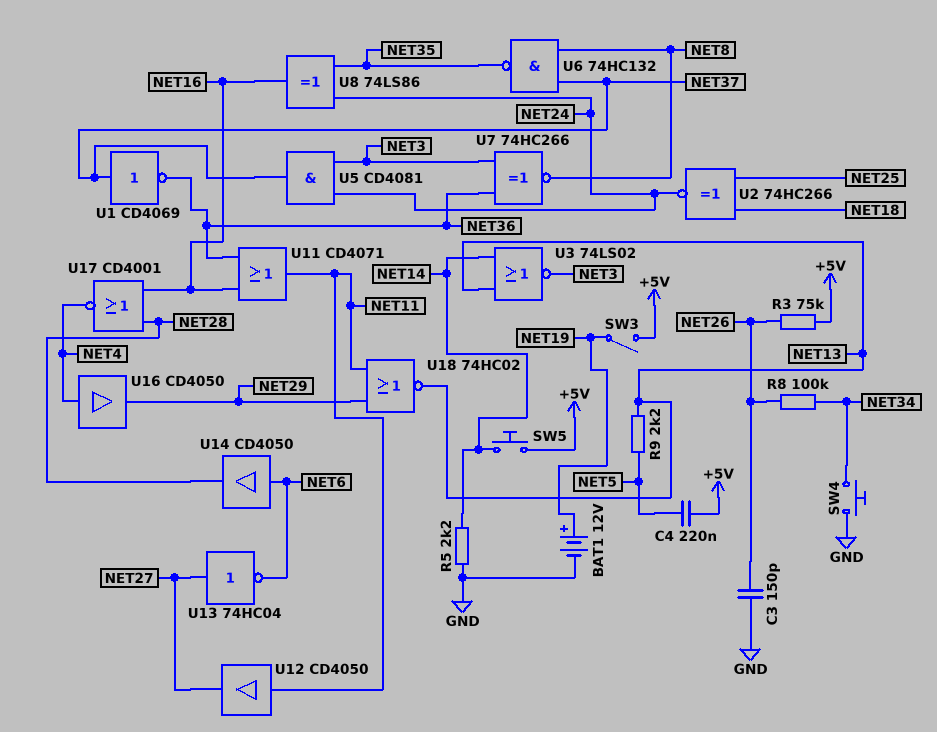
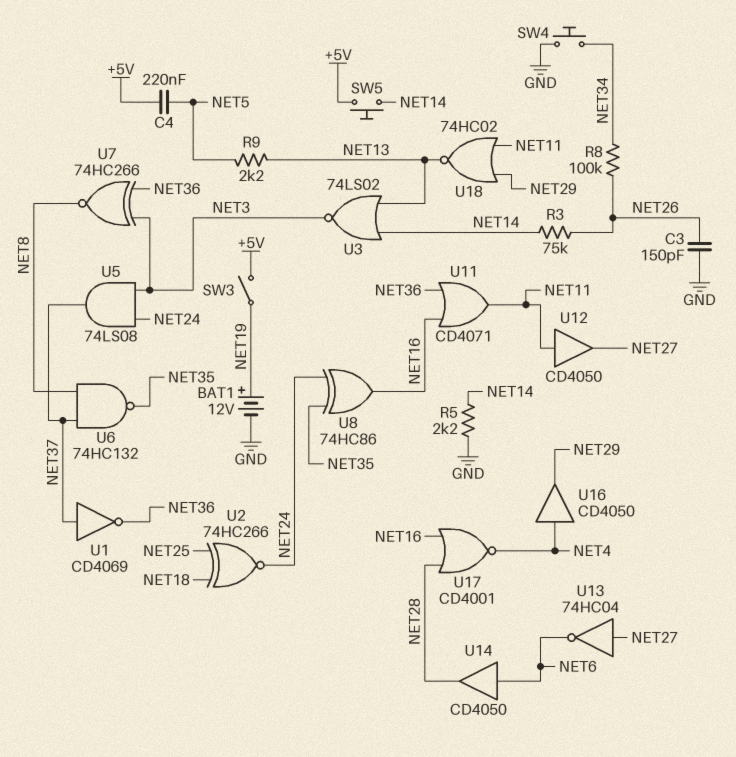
R3: 75k (+5V, NET26) -> 75k (NET14, NET26)
U5: AND CD4081 (in NET3, in NET24, out NET37) -> AND 74LS08 (in NET3, in NET24, out NET37)
U8: XOR 74LS86 (in NET24, in NET35, out NET16) -> XOR 74HC86 (in NET24, in NET35, out NET16)

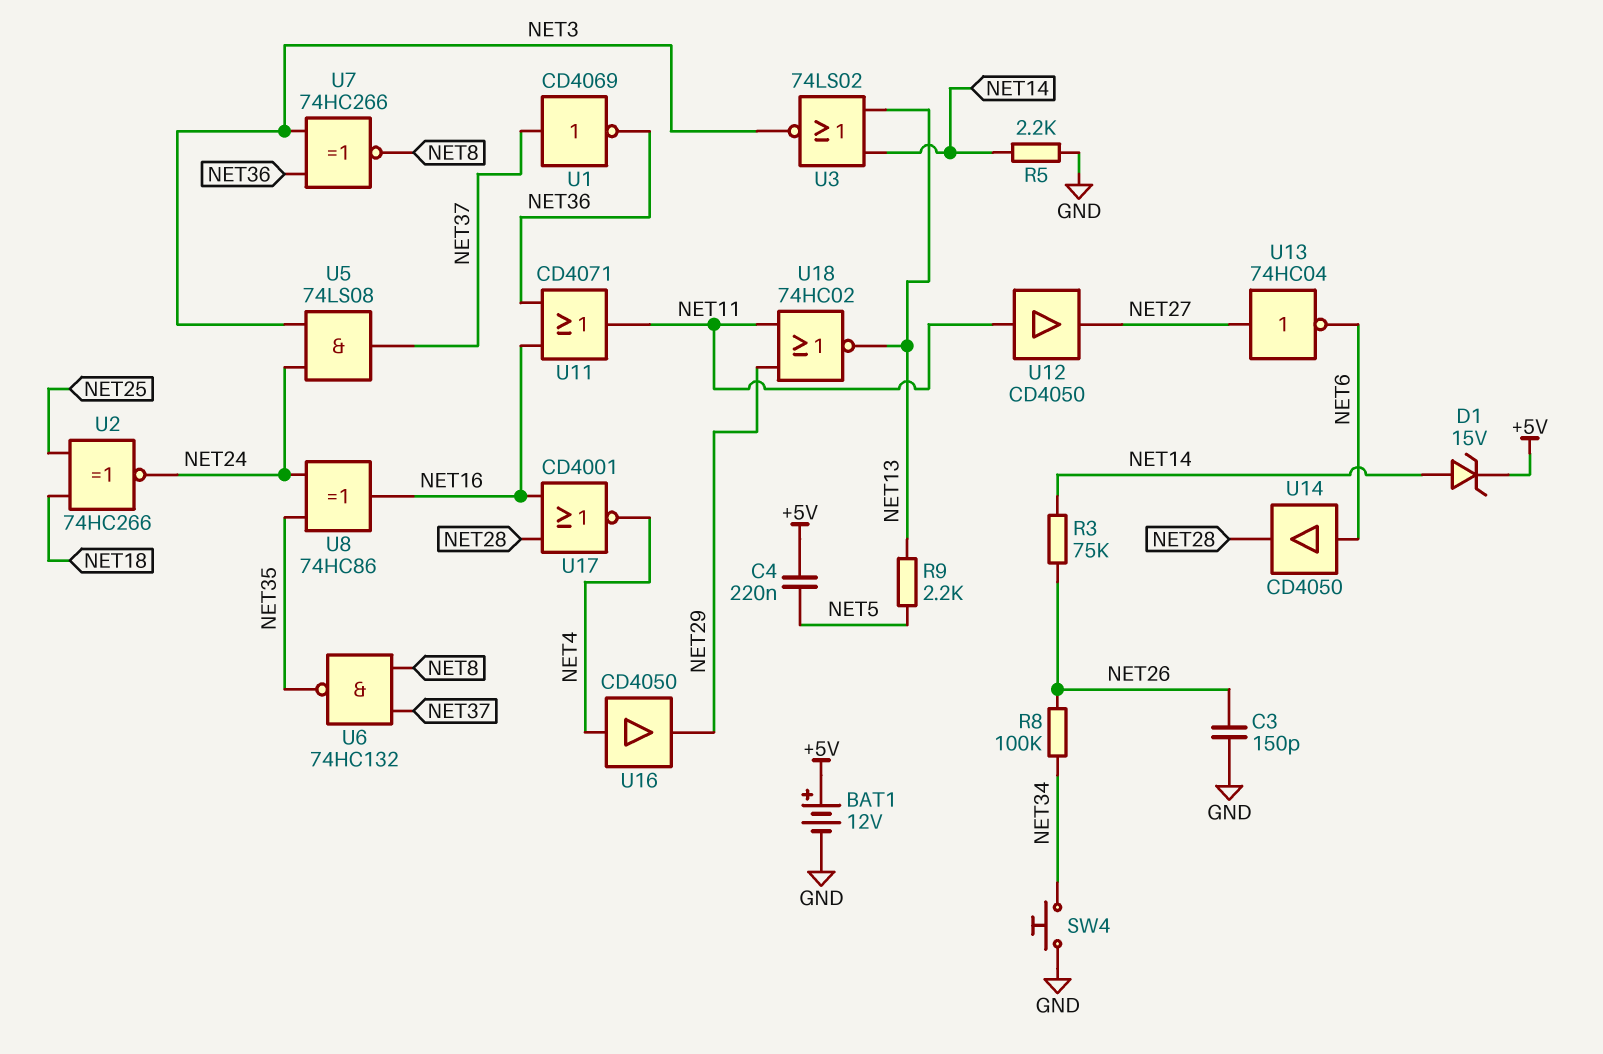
BAT1: 12V (plus NET19, minus GND) -> 12V (plus +5V, minus GND)
D1: none -> zener 15V (A NET14, K +5V)
SW3: switch (+5V, NET19) -> none
SW5: button (+5V, NET14) -> none

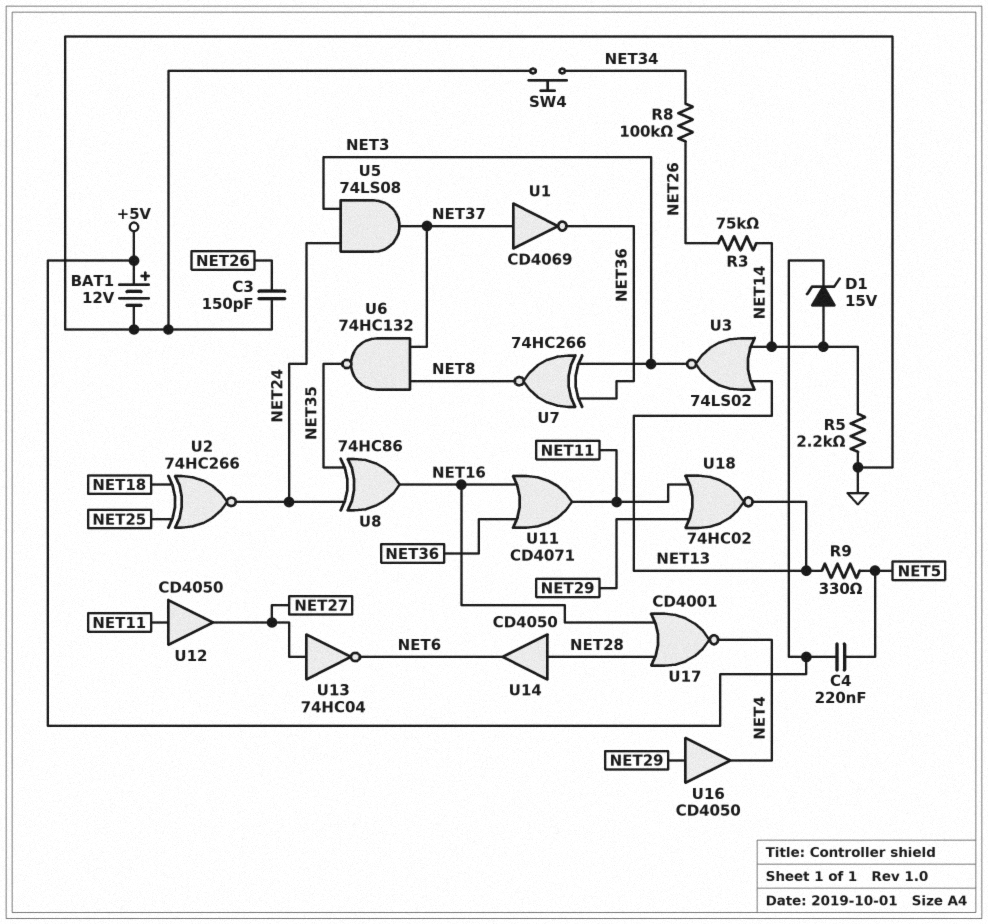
R9: 2.2k (NET5, NET13) -> 330 (NET5, NET13)
U14: buffer CD4050 (in NET6, out NET28) -> buffer CD4050 (in NET28, out NET6)
U16: buffer CD4050 (in NET4, out NET29) -> buffer CD4050 (in NET29, out NET4)

